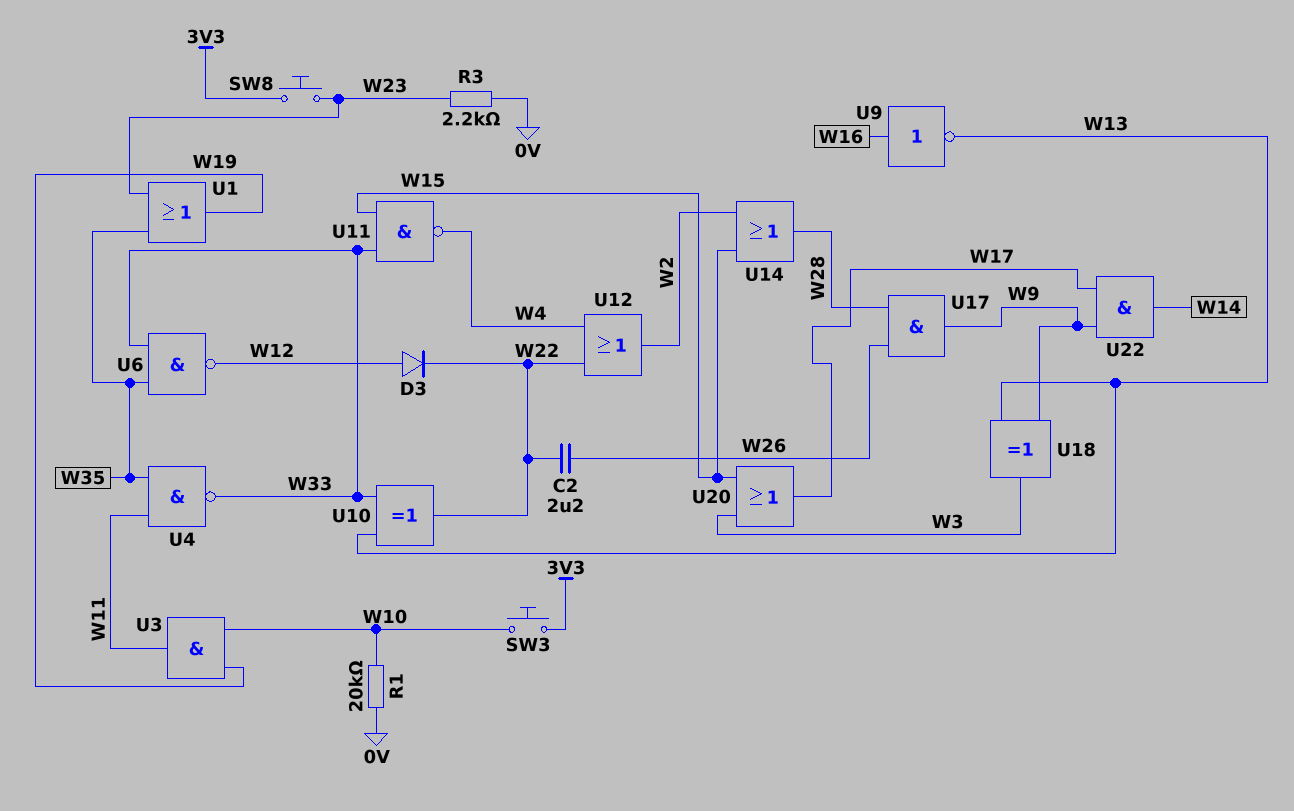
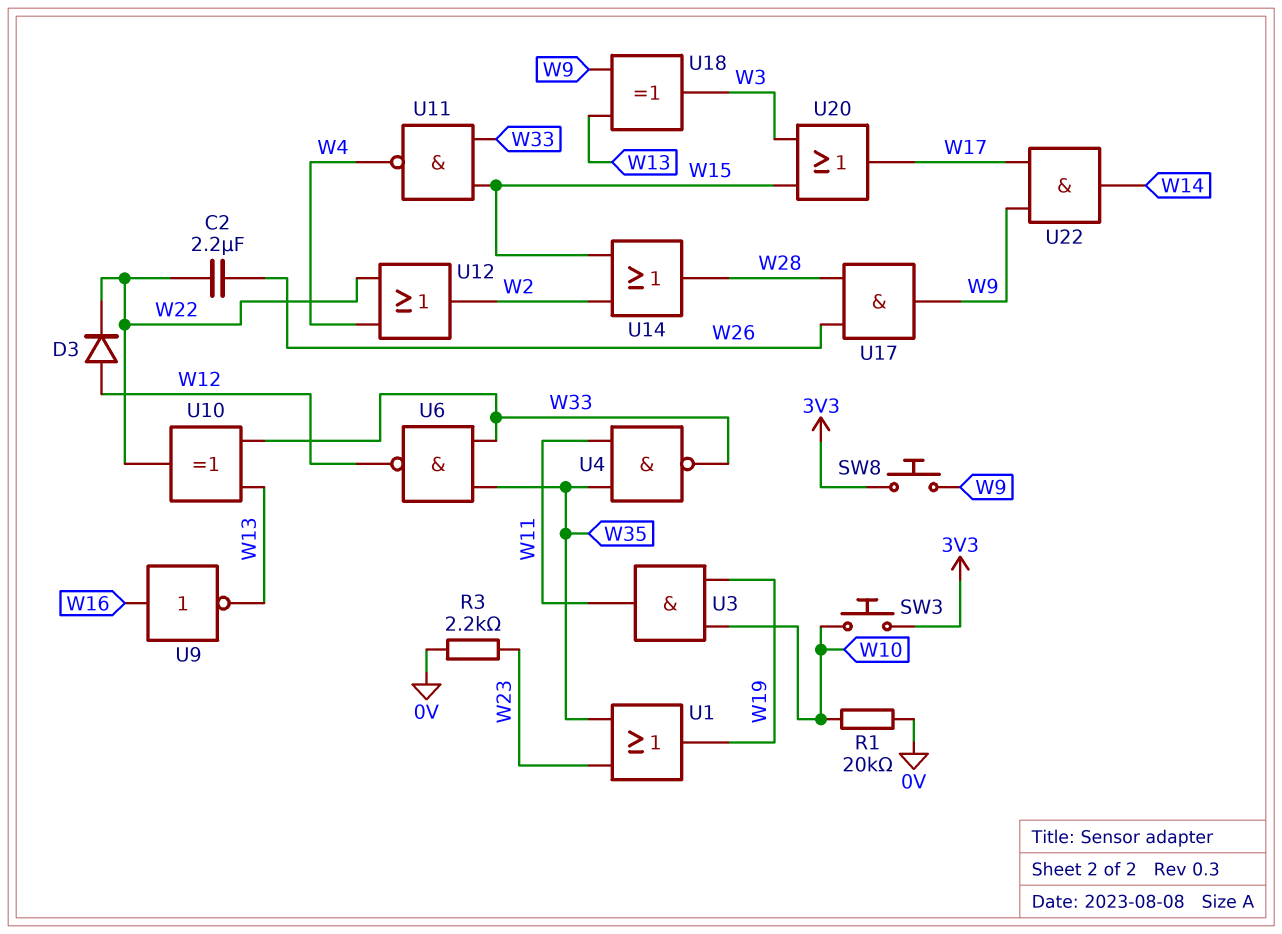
SW8: button (3V3, W23) -> button (3V3, W9)

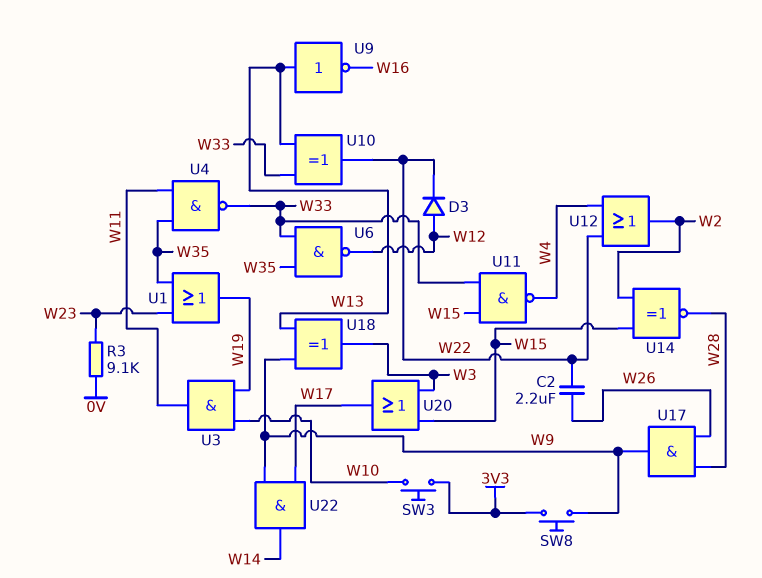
R1: 20k (0V, W10) -> none
R3: 2.2k (0V, W23) -> 9.1k (0V, W23)
U9: NOT (in W16, out W13) -> NOT (in W13, out W16)
U14: OR (in W2, in W15, out W28) -> XNOR (in W2, in W15, out W28)

